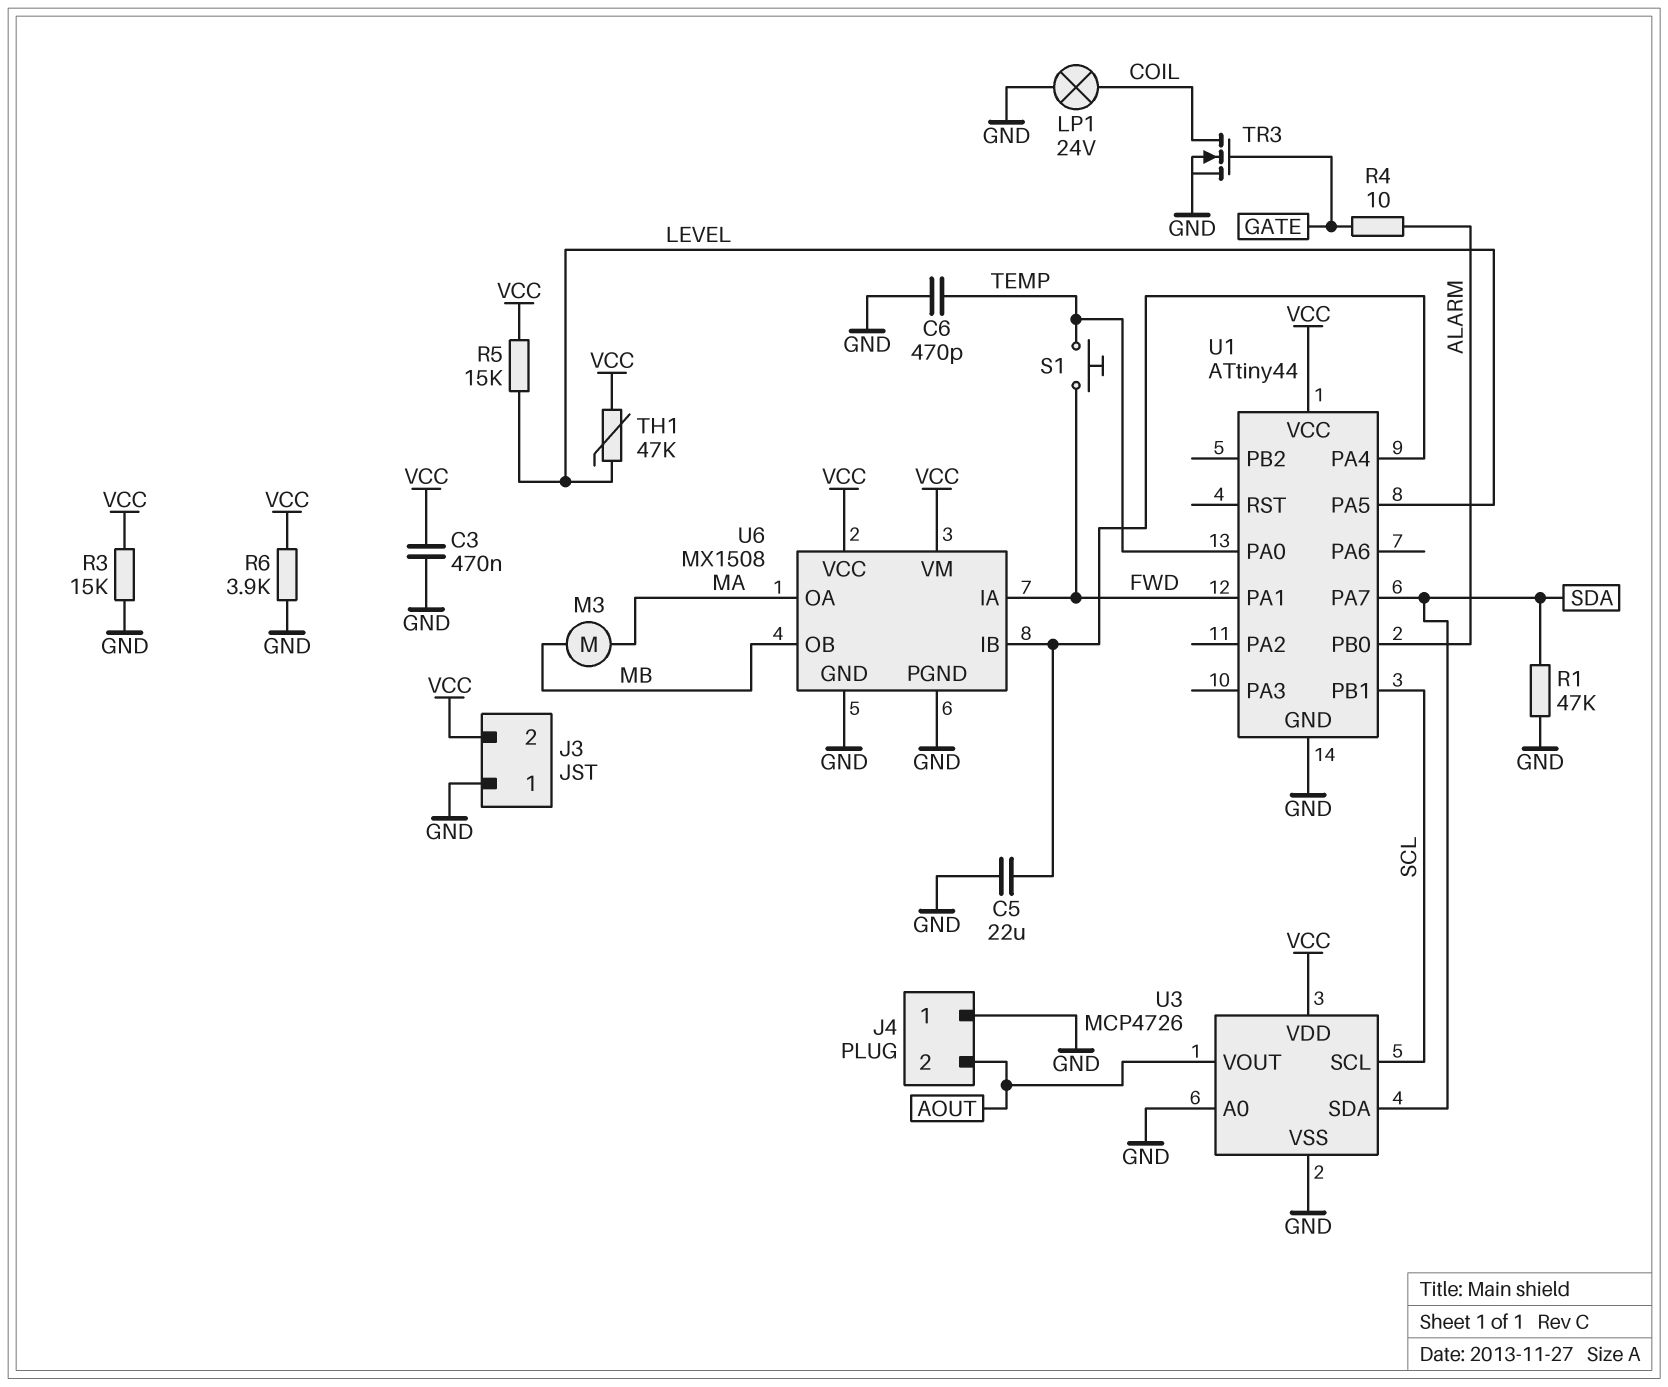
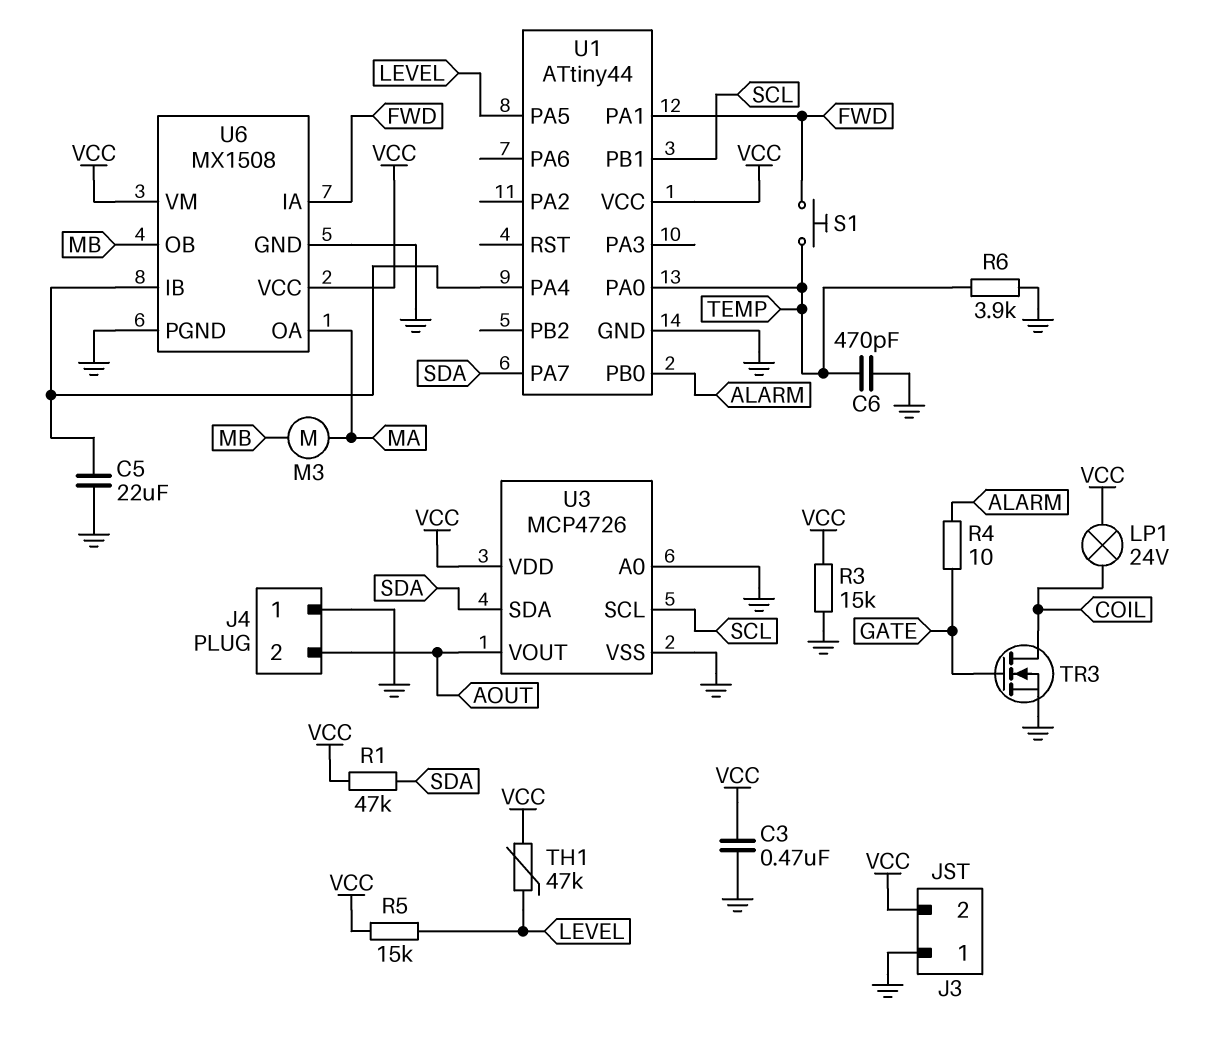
LP1: lamp 24V (COIL, GND) -> lamp 24V (COIL, VCC)
R1: 47k (GND, SDA) -> 47k (SDA, VCC)
R6: 3.9k (GND, VCC) -> 3.9k (GND, TEMP)

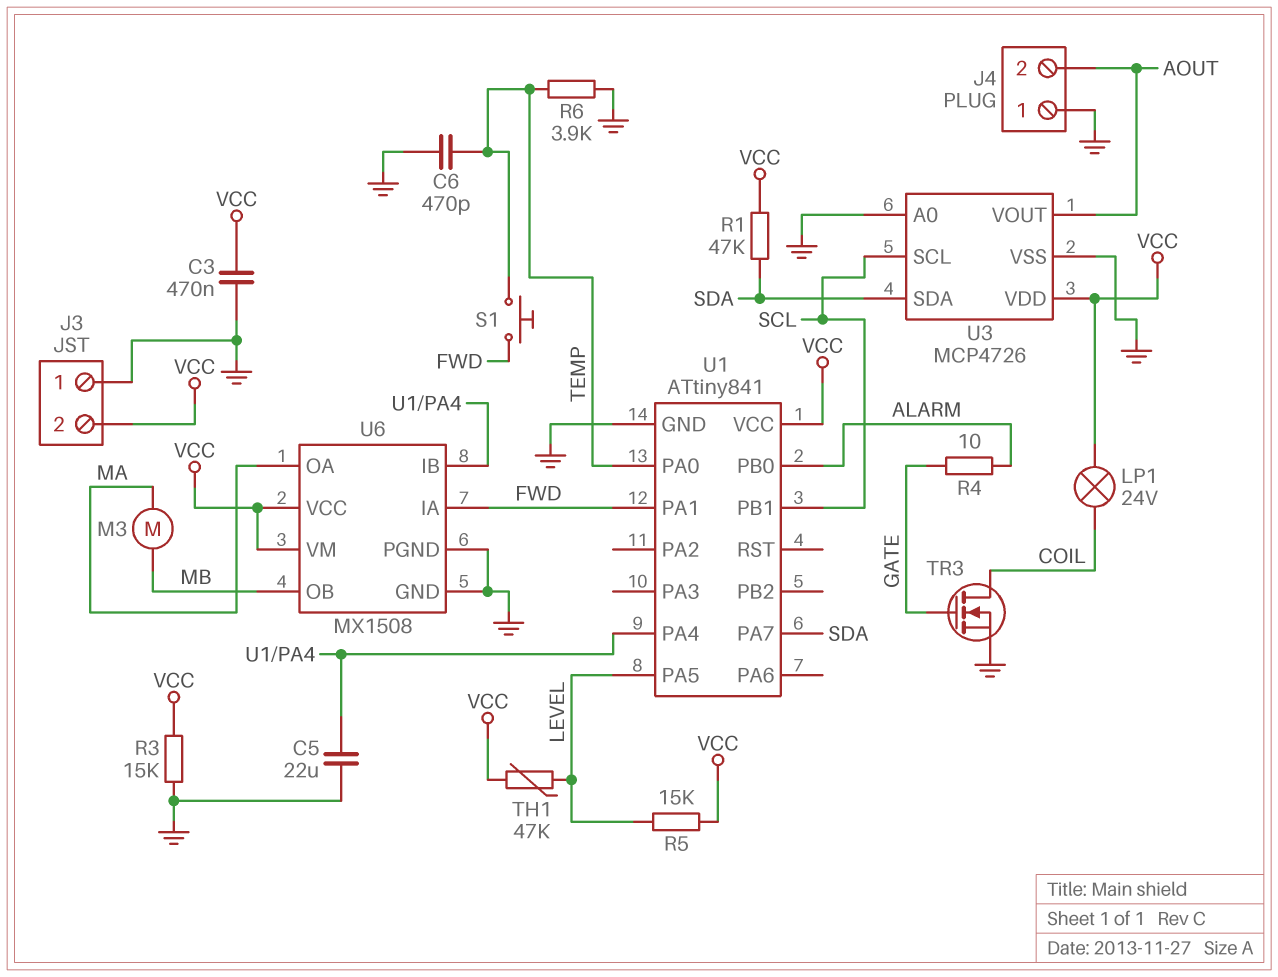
U1: ATtiny44 -> ATtiny841

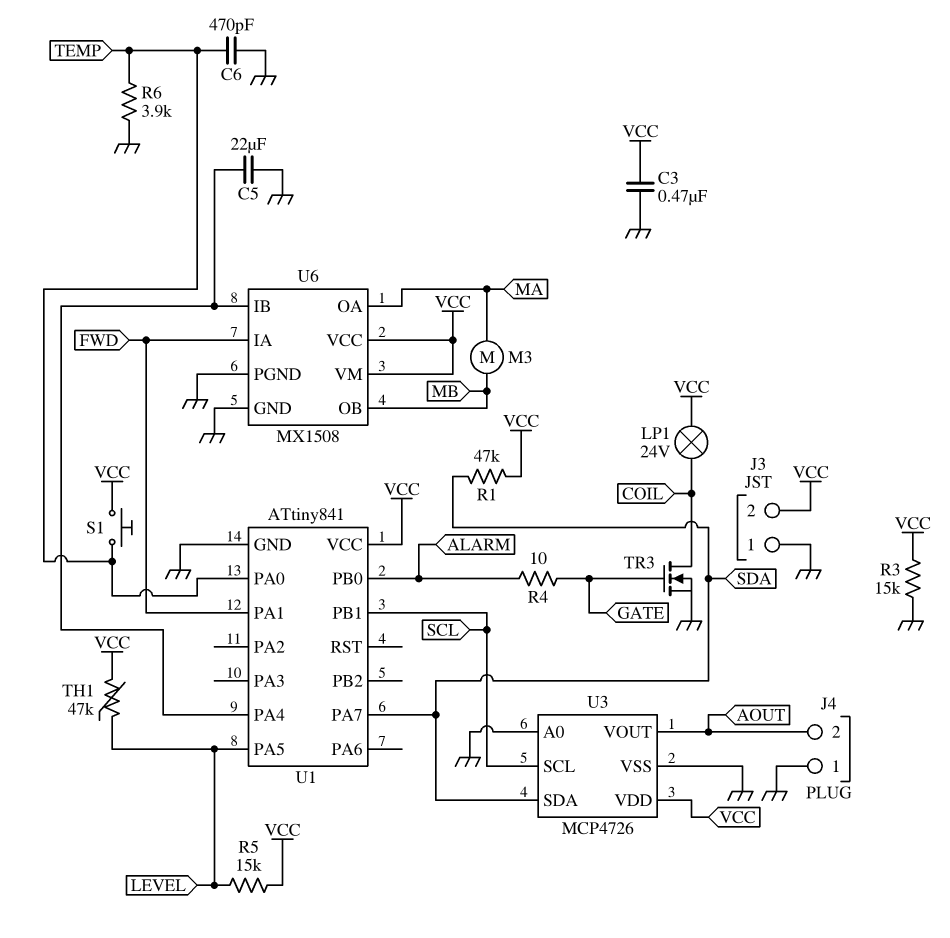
S1: button (FWD, TEMP) -> button (TEMP, VCC)

